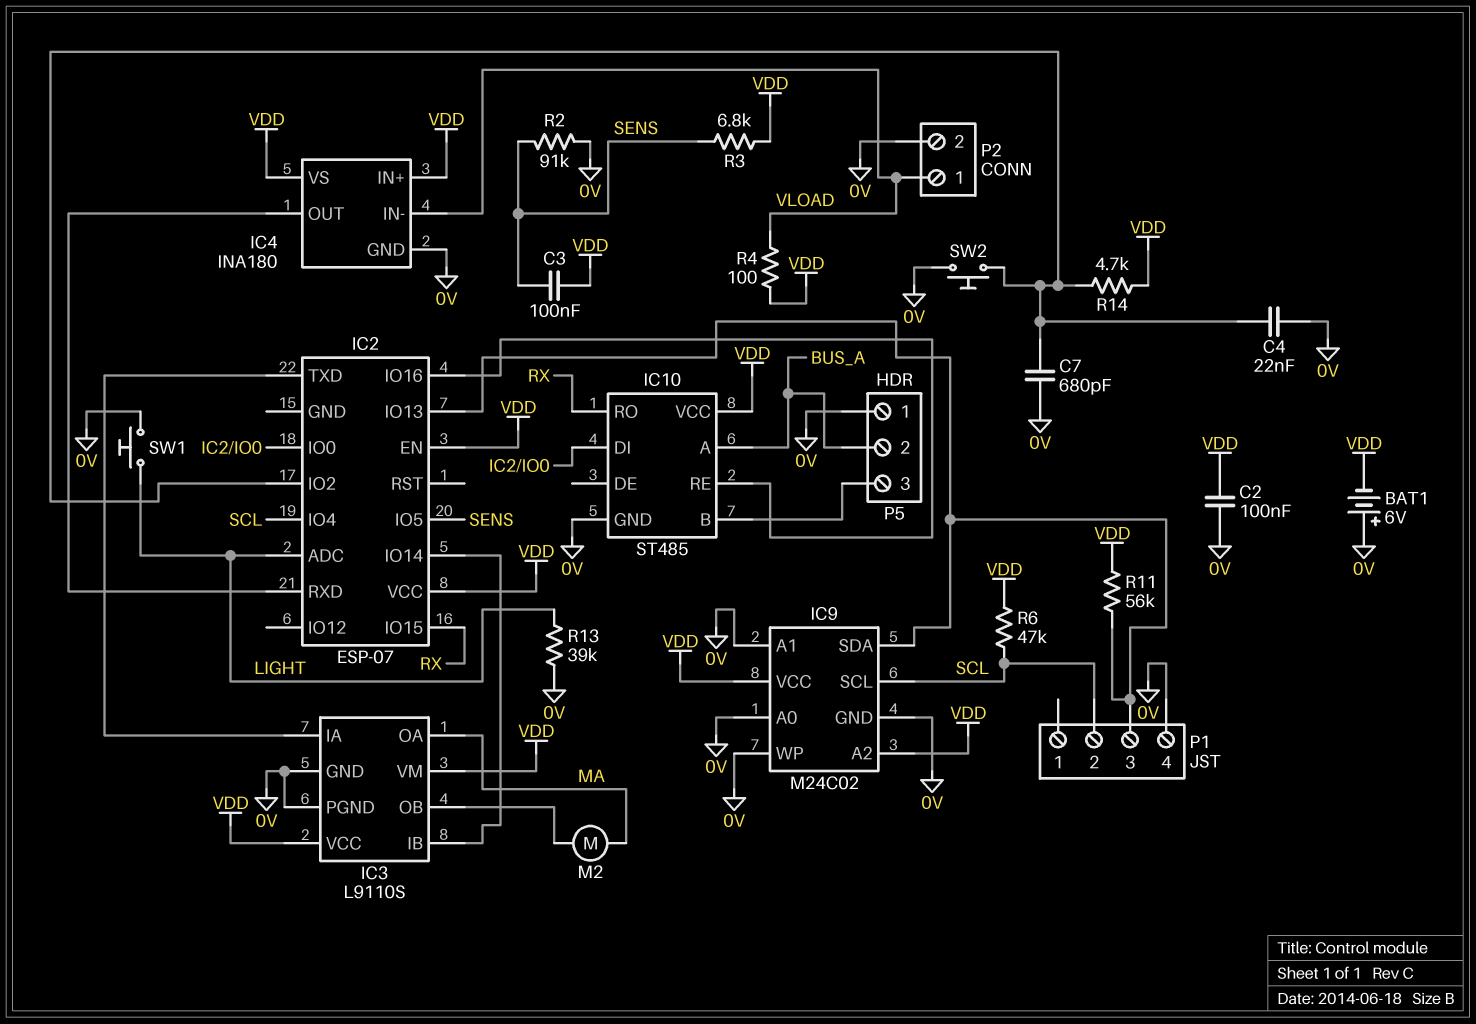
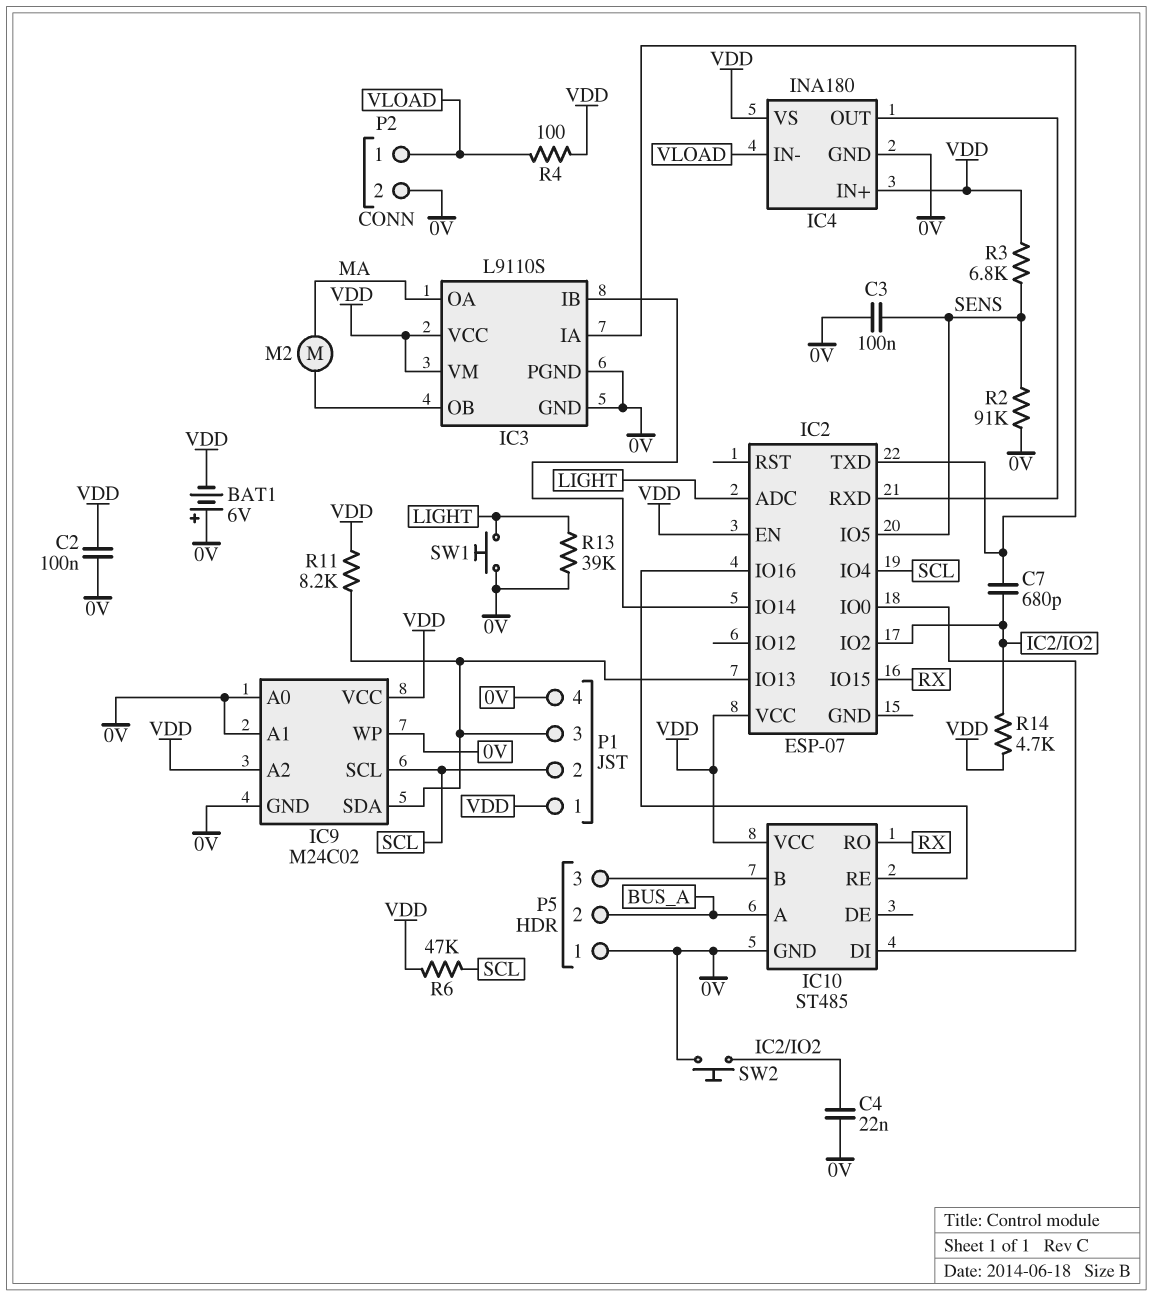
C3: 100nF (SENS, VDD) -> 100nF (0V, SENS)
C7: 680pF (0V, IC2/IO2) -> 680pF (IC2/IO2, IC2/TXD)
P1 pin 1: none -> VDD
R11: 56k (IC2/IO13, VDD) -> 8.2k (IC2/IO13, VDD)

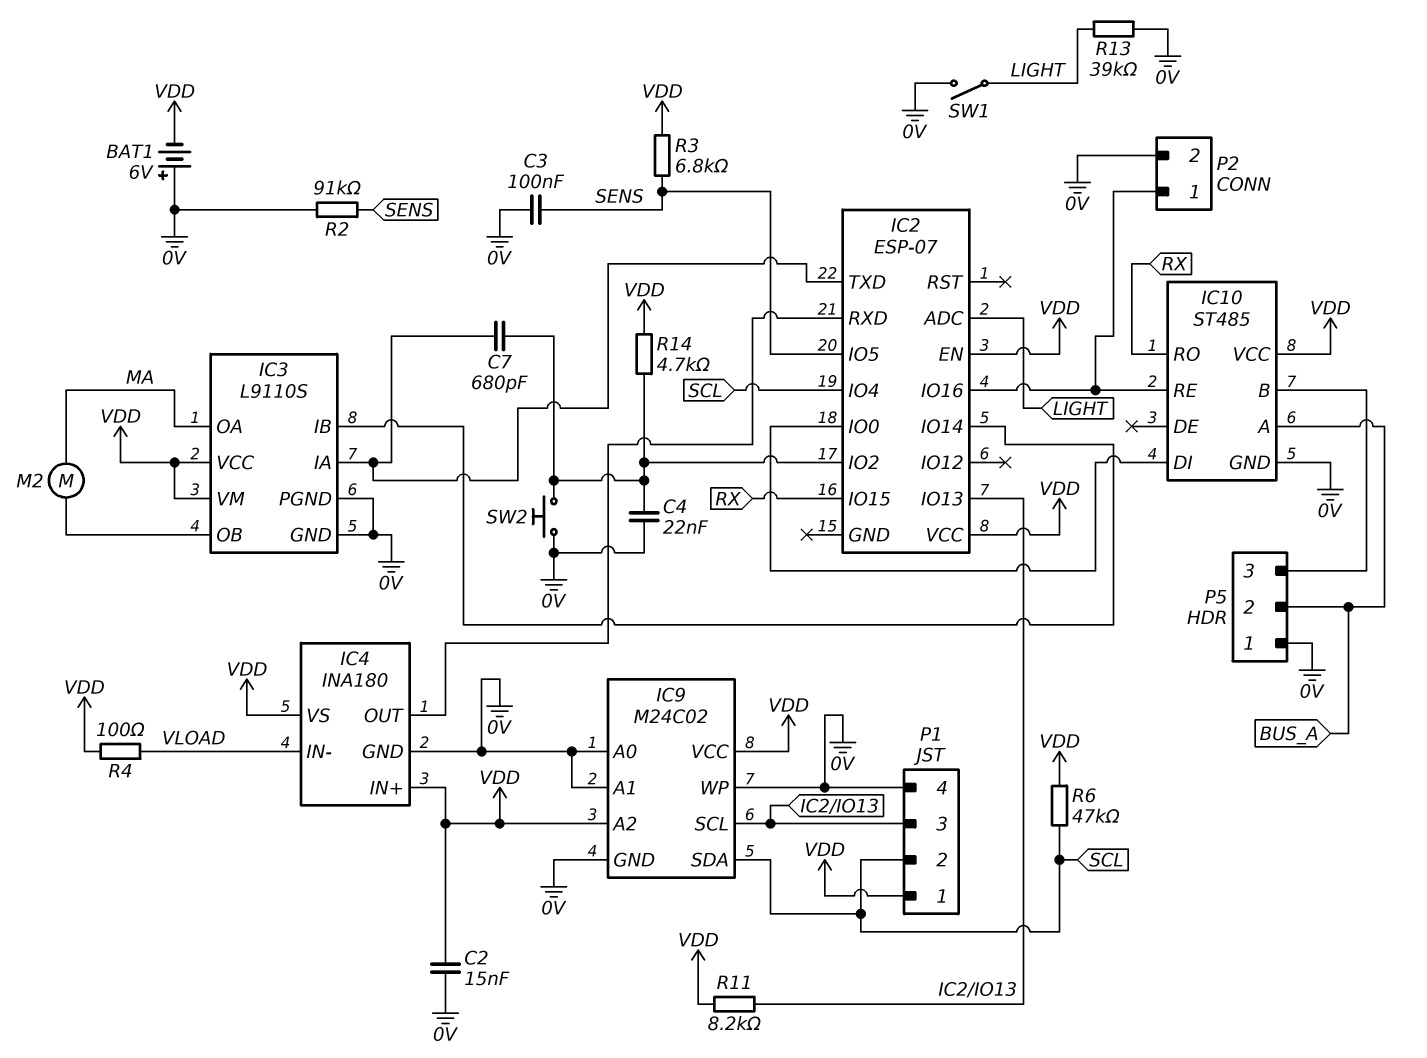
C2: 100nF (0V, VDD) -> 15nF (0V, VDD)
IC9 pin SCL: SCL -> IC2/IO13
IC9 pin SDA: IC2/IO13 -> SCL
P2 pin 1: VLOAD -> IC2/IO16
SW1: button (0V, LIGHT) -> switch (0V, LIGHT)

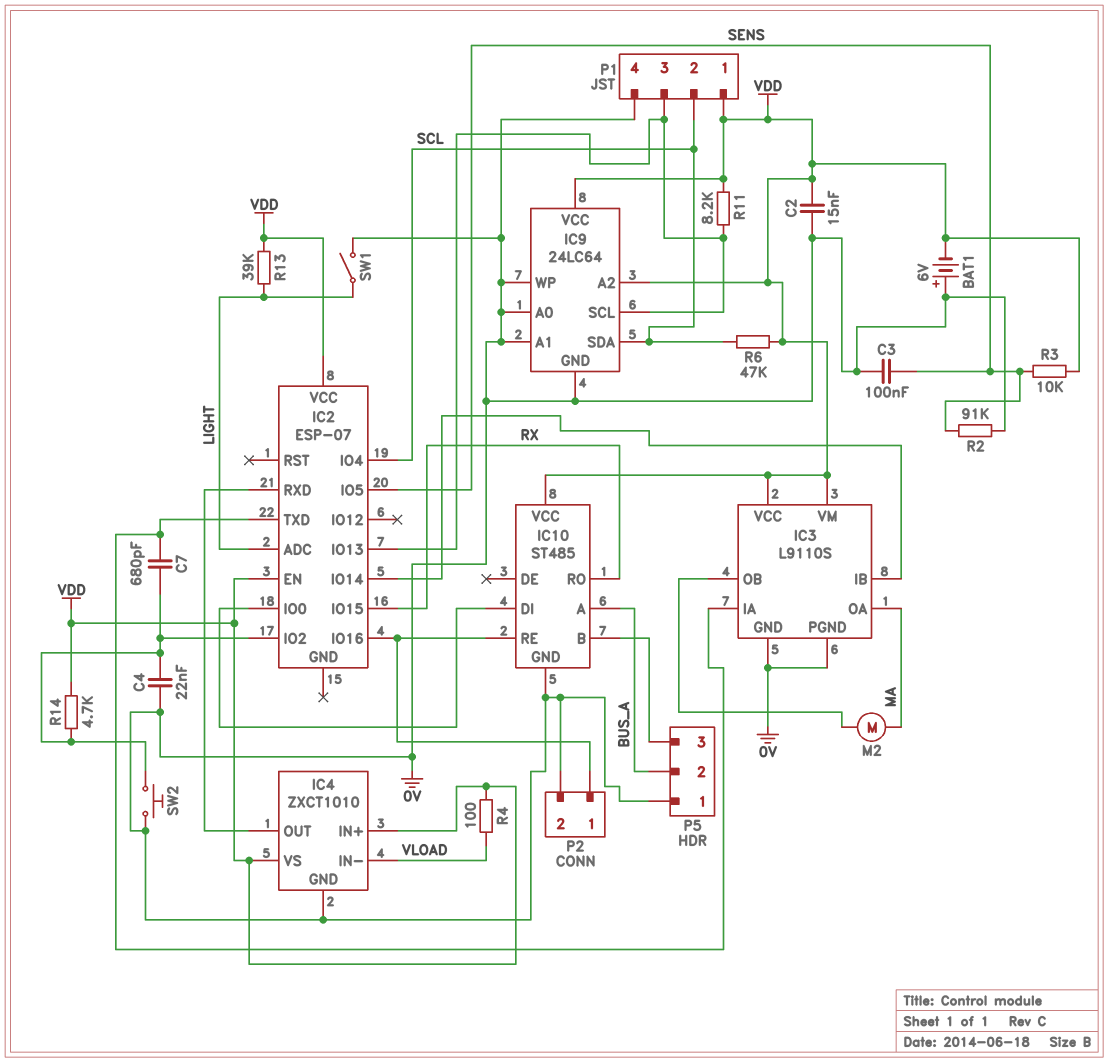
IC4: INA180 -> ZXCT1010
IC9: M24C02 -> 24LC64
R3: 6.8k (SENS, VDD) -> 10k (SENS, VDD)
R13: 39k (0V, LIGHT) -> 39k (LIGHT, VDD)

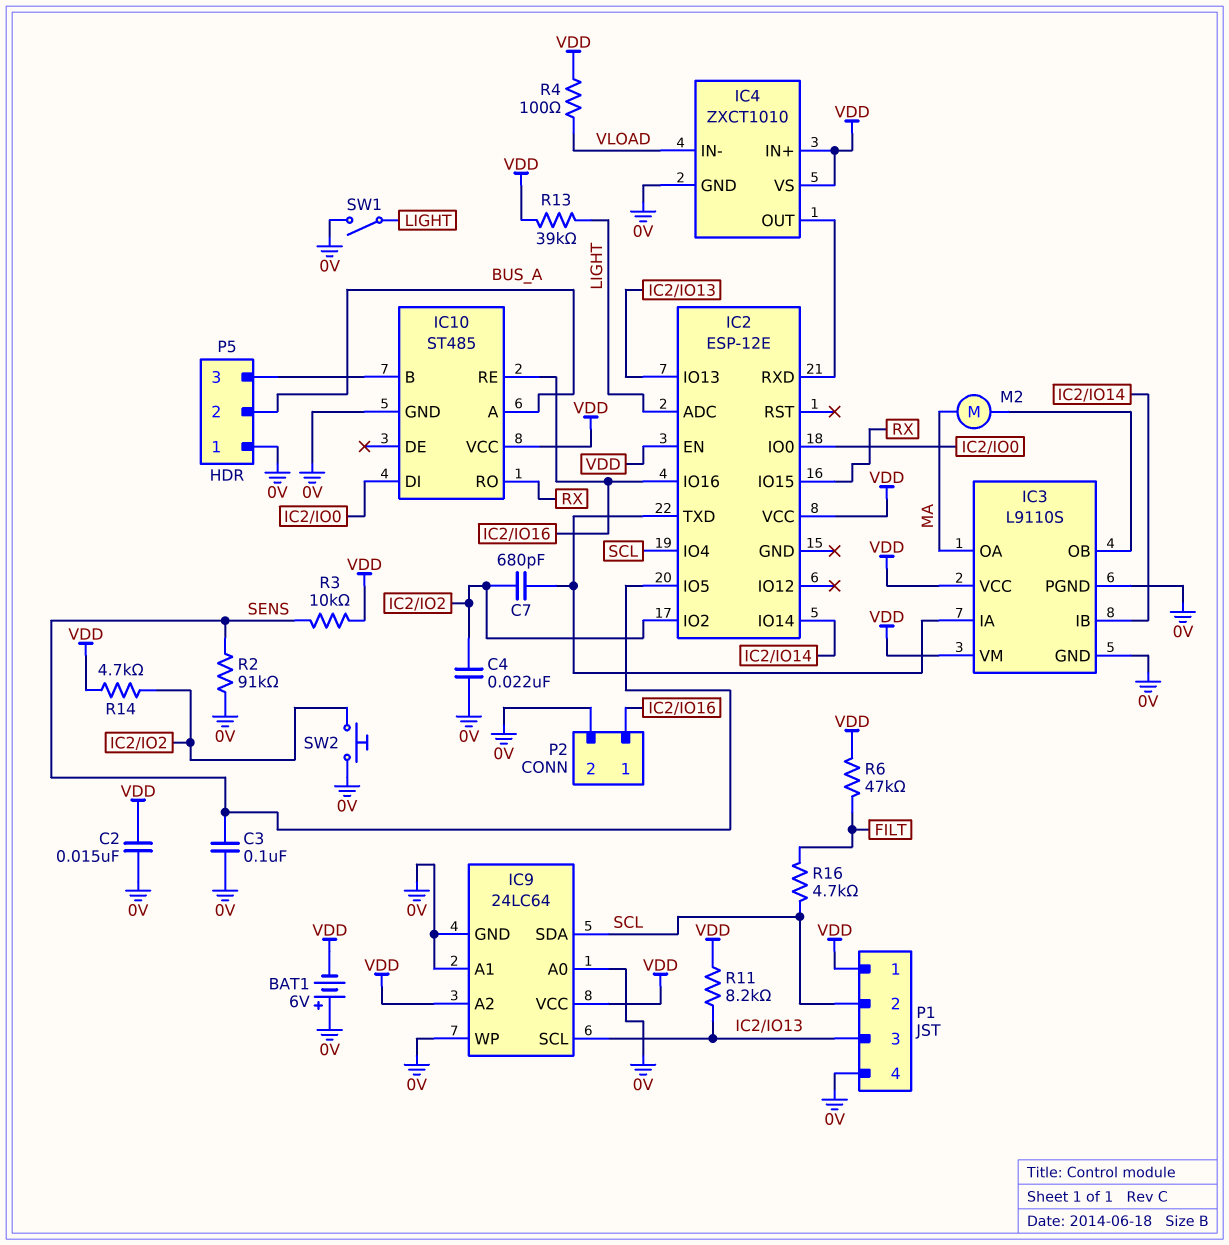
IC2: ESP-07 -> ESP-12E
R6: 47k (SCL, VDD) -> 47k (FILT, VDD)
R16: none -> 4.7k (FILT, SCL)

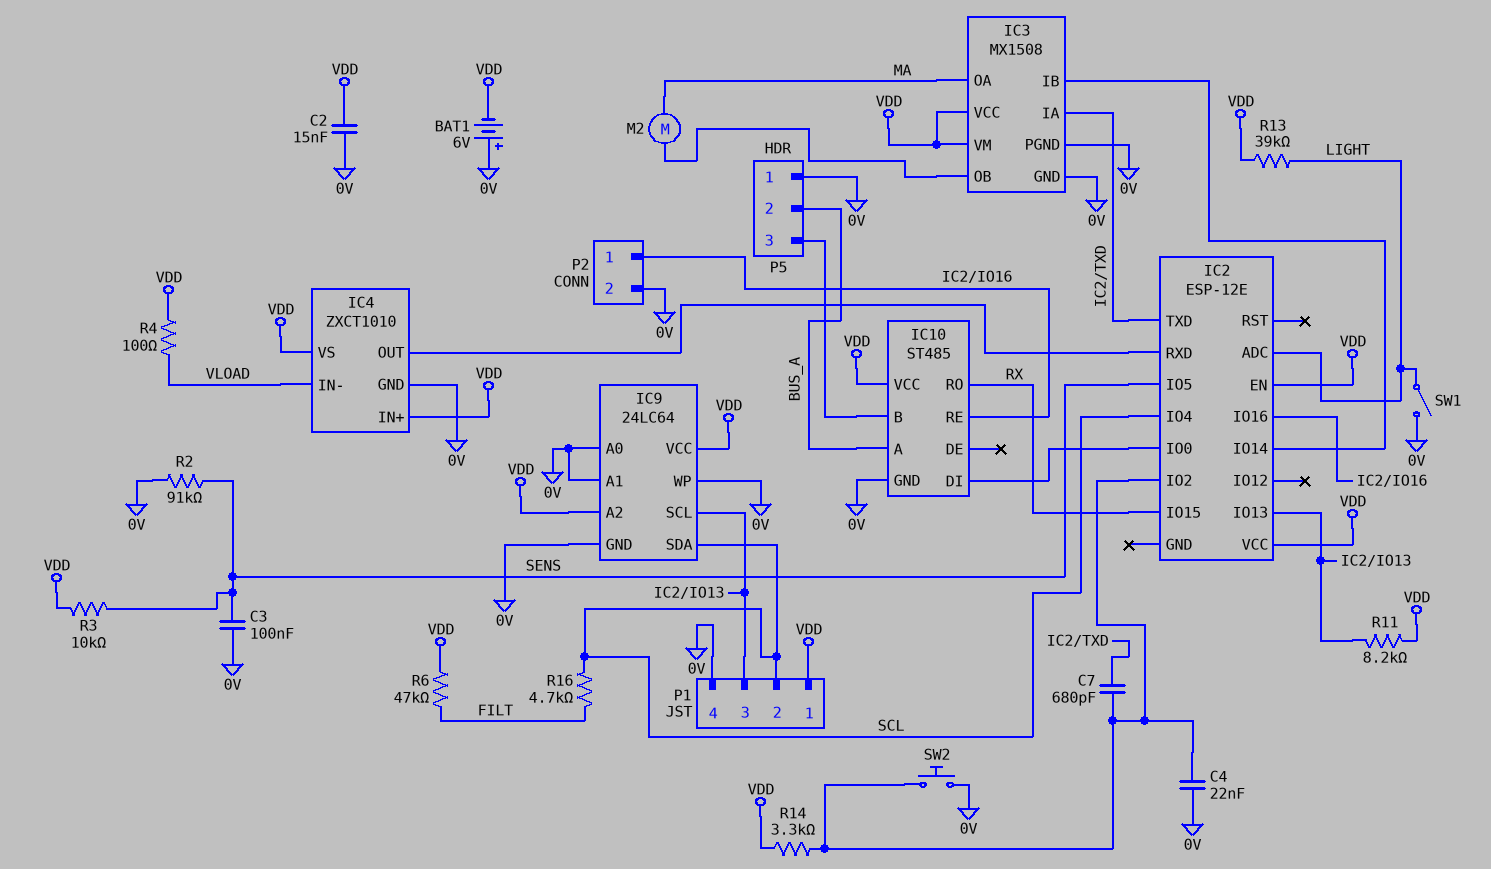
IC3: L9110S -> MX1508
R14: 4.7k (IC2/IO2, VDD) -> 3.3k (IC2/IO2, VDD)

